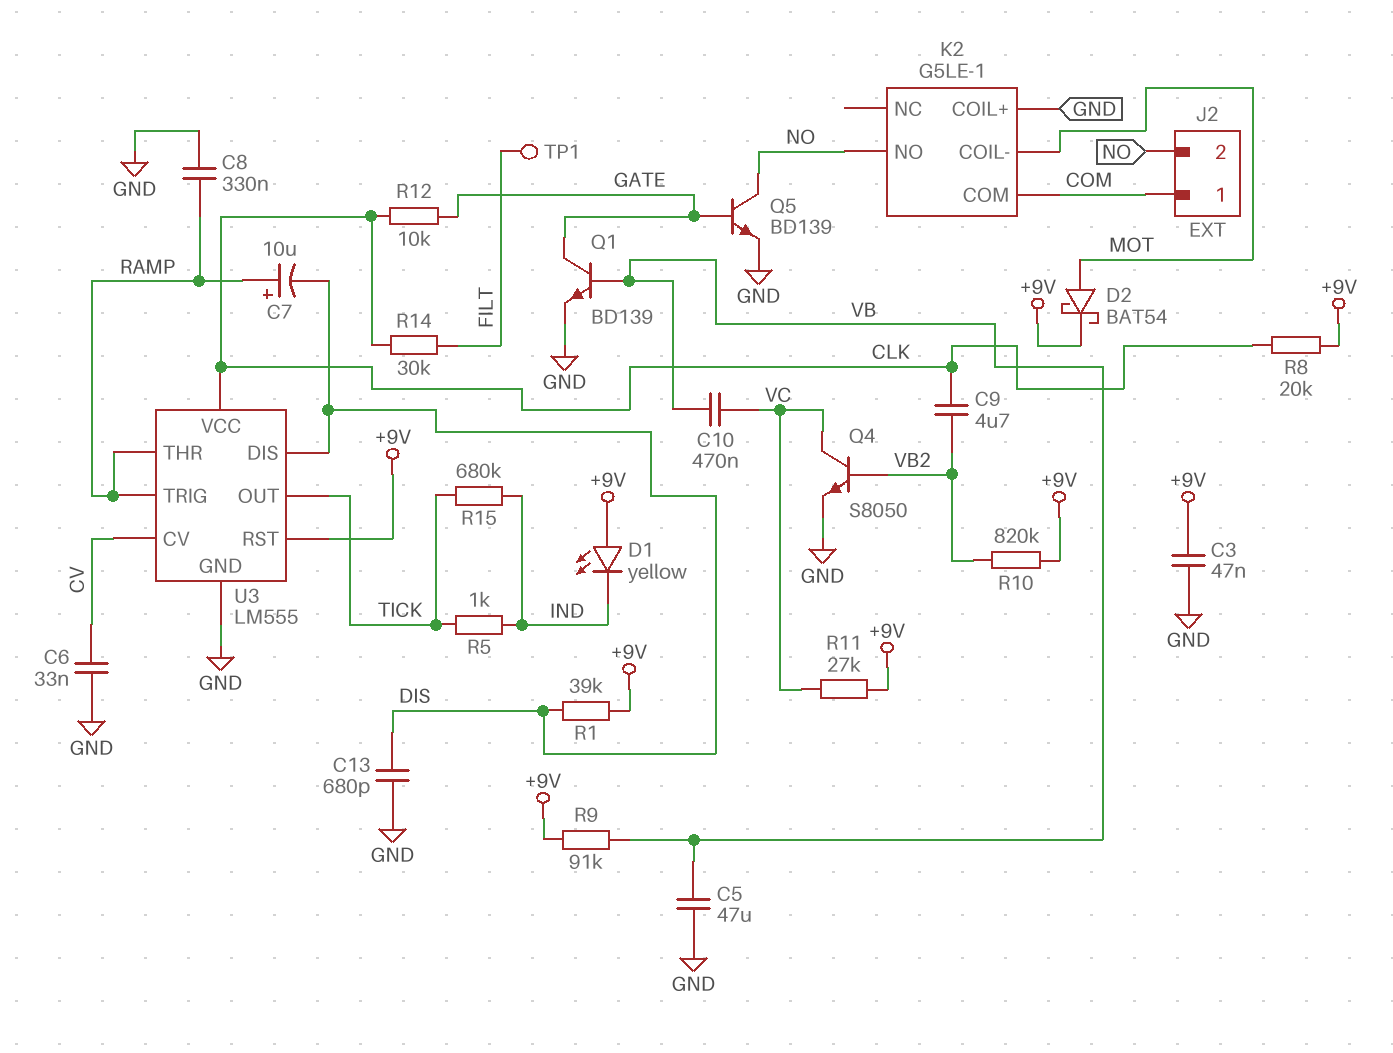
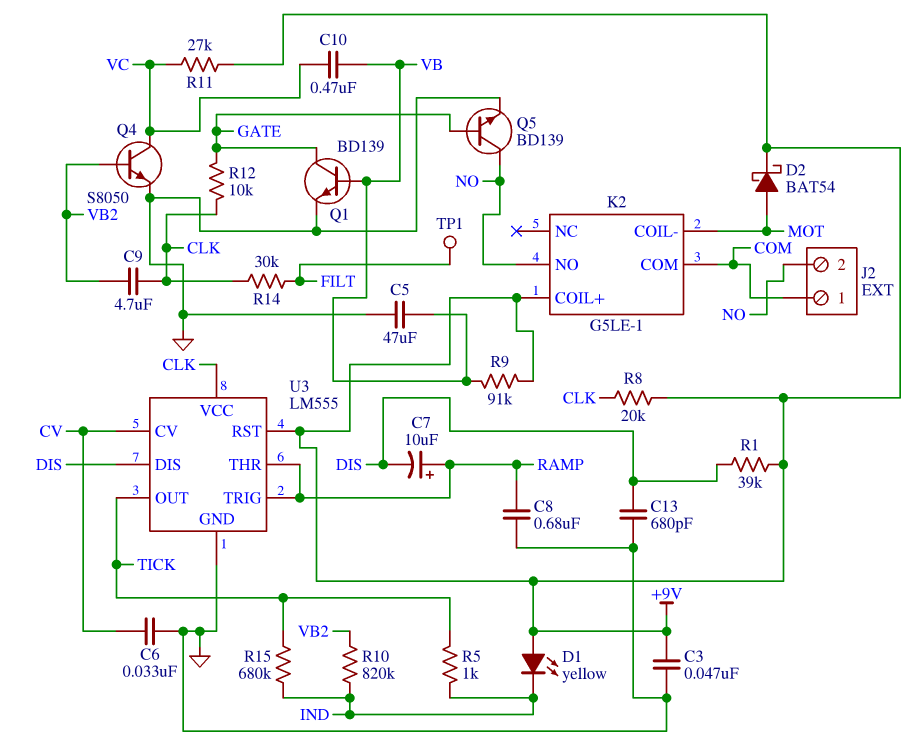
C8: 330nF (GND, RAMP) -> 680nF (GND, RAMP)
K2 pin COIL+: GND -> +9V
R10: 820k (+9V, VB2) -> 820k (IND, VB2)

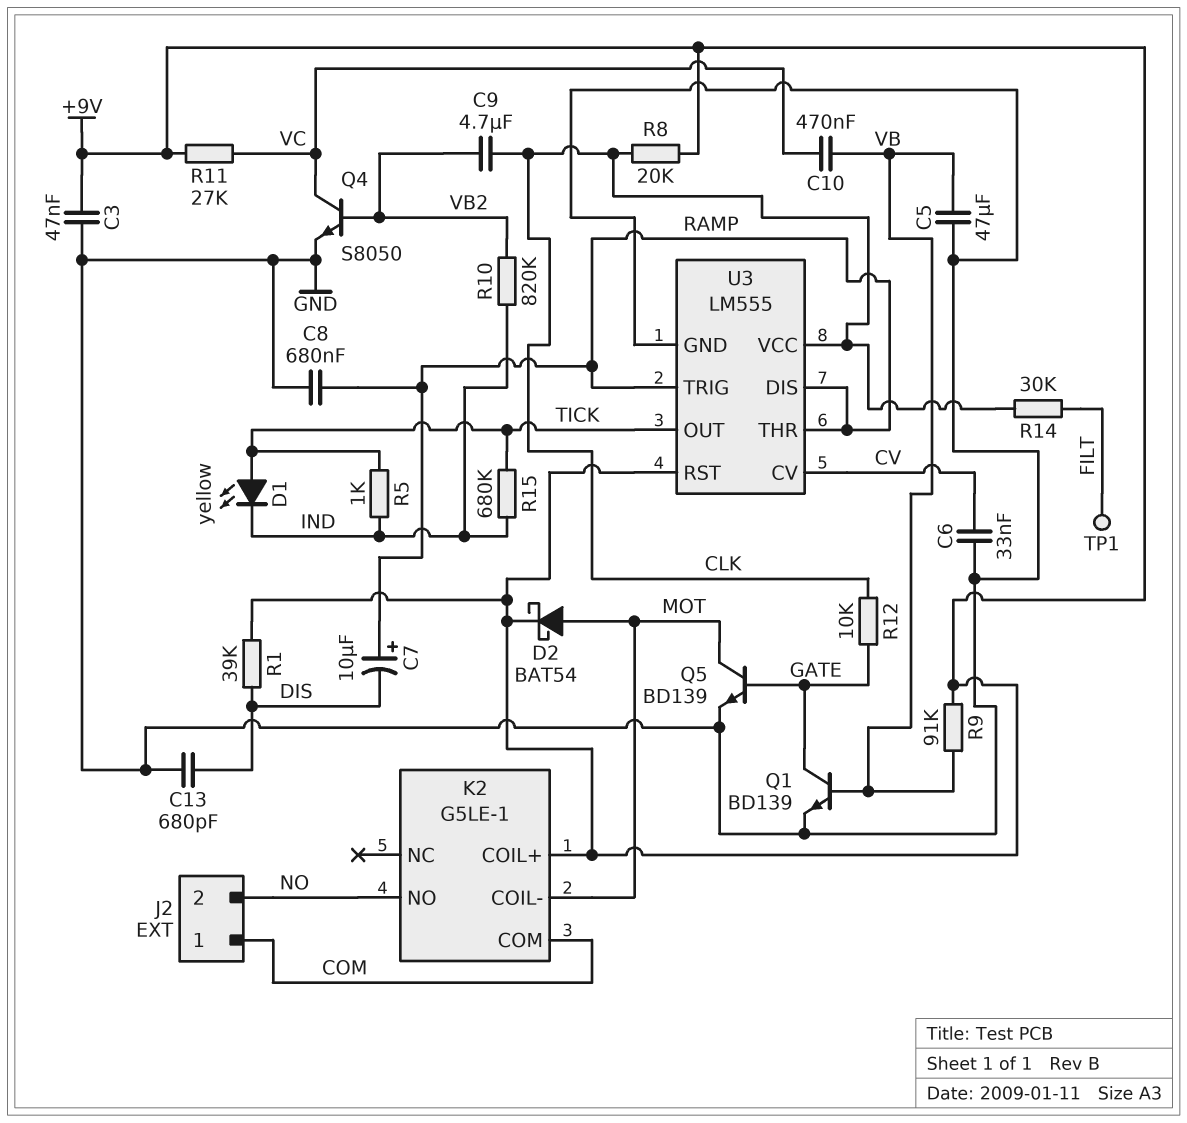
D1: LED yellow (A +9V, K IND) -> LED yellow (A TICK, K IND)
Q5: NPN BD139 (B GATE, C NO, E GND) -> NPN BD139 (B GATE, C MOT, E GND)
U3 pin DIS: DIS -> RAMP

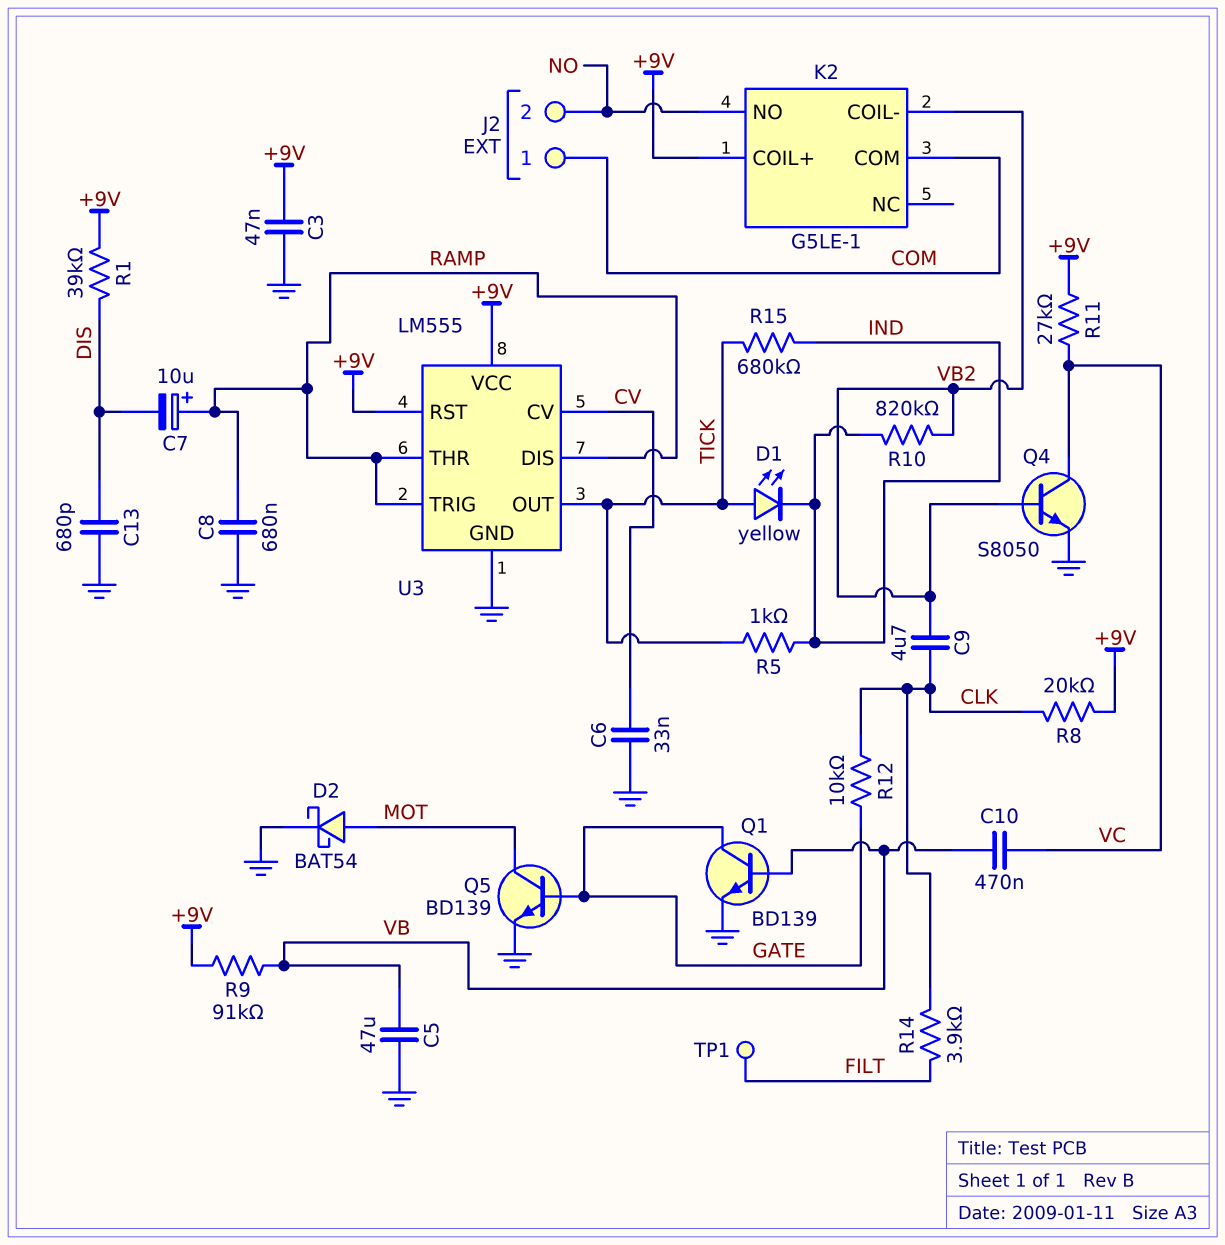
D2: schottky BAT54 (A MOT, K +9V) -> schottky BAT54 (A MOT, K GND)
K2 pin COIL-: MOT -> VB2
R14: 30k (CLK, FILT) -> 3.9k (CLK, FILT)
U3 pin VCC: CLK -> +9V

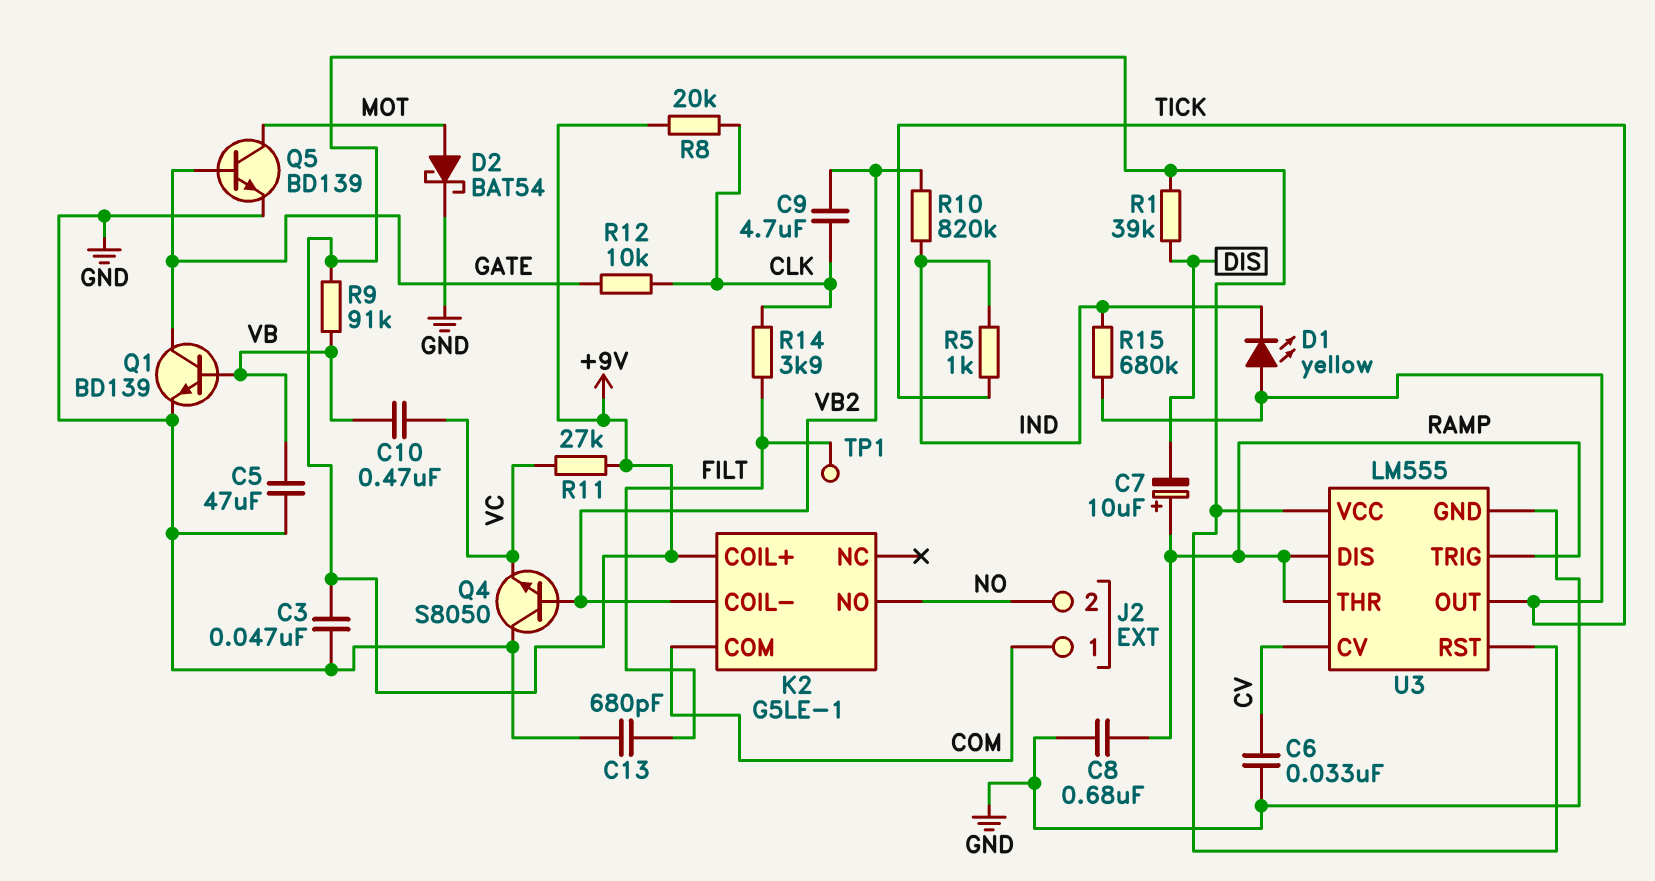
C13: 680pF (DIS, GND) -> 680pF (FILT, GND)
Q4: NPN S8050 (B VB2, C VC, E GND) -> NPN S8050 (B VB2, C GND, E VC)

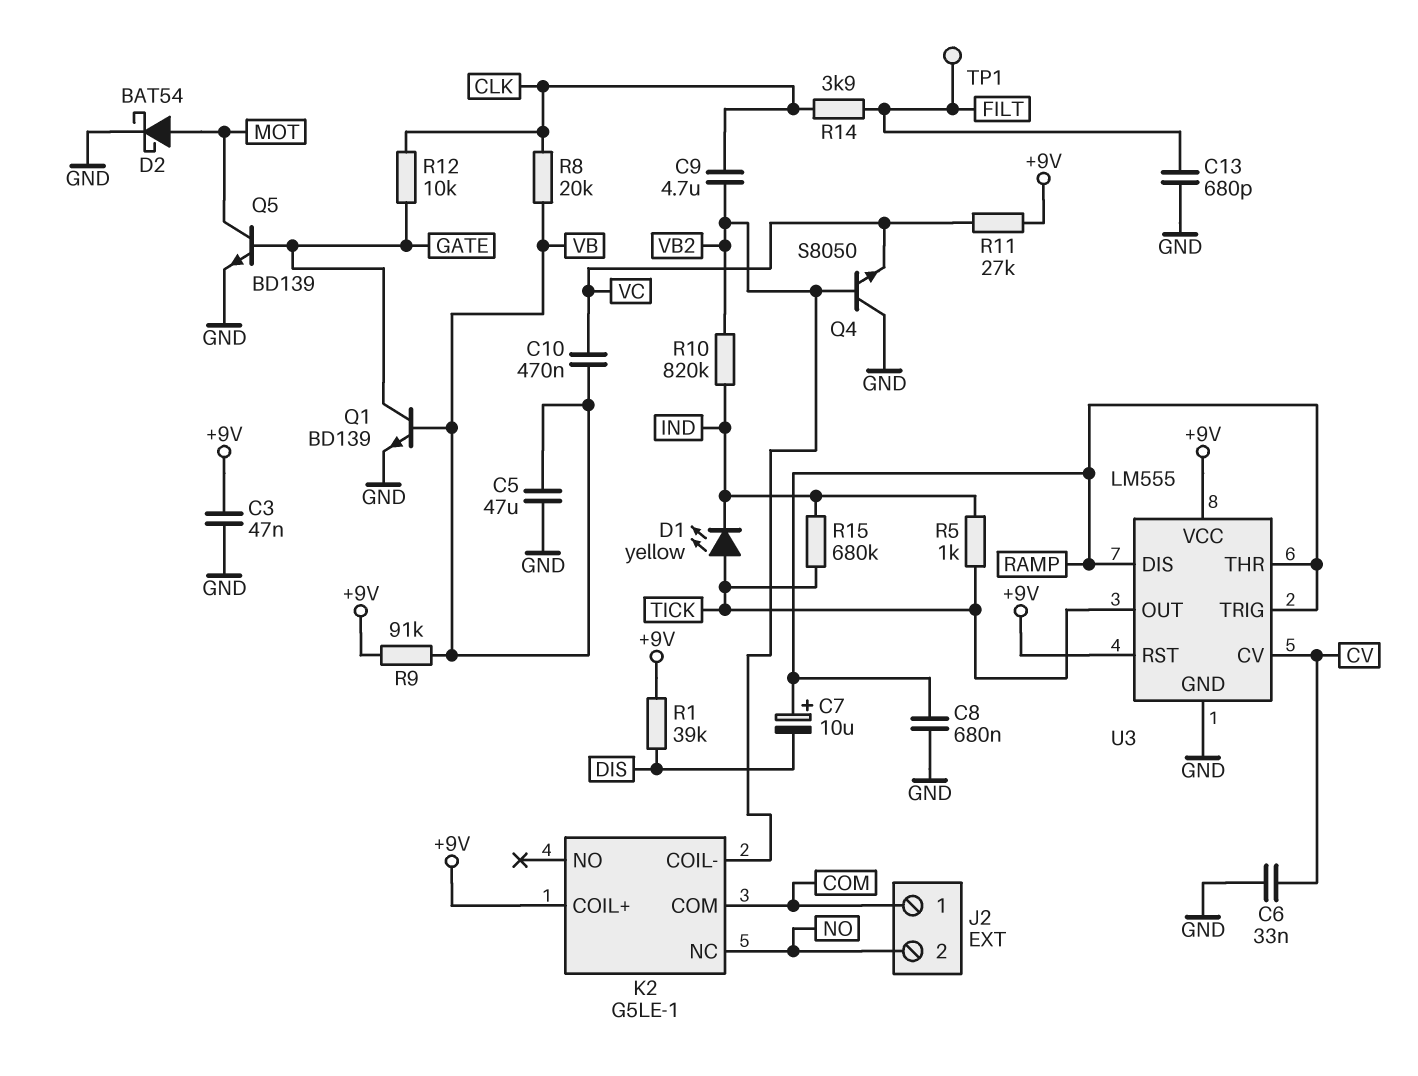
K2 pin NC: none -> NO
K2 pin NO: NO -> none
R8: 20k (+9V, CLK) -> 20k (CLK, VB)

